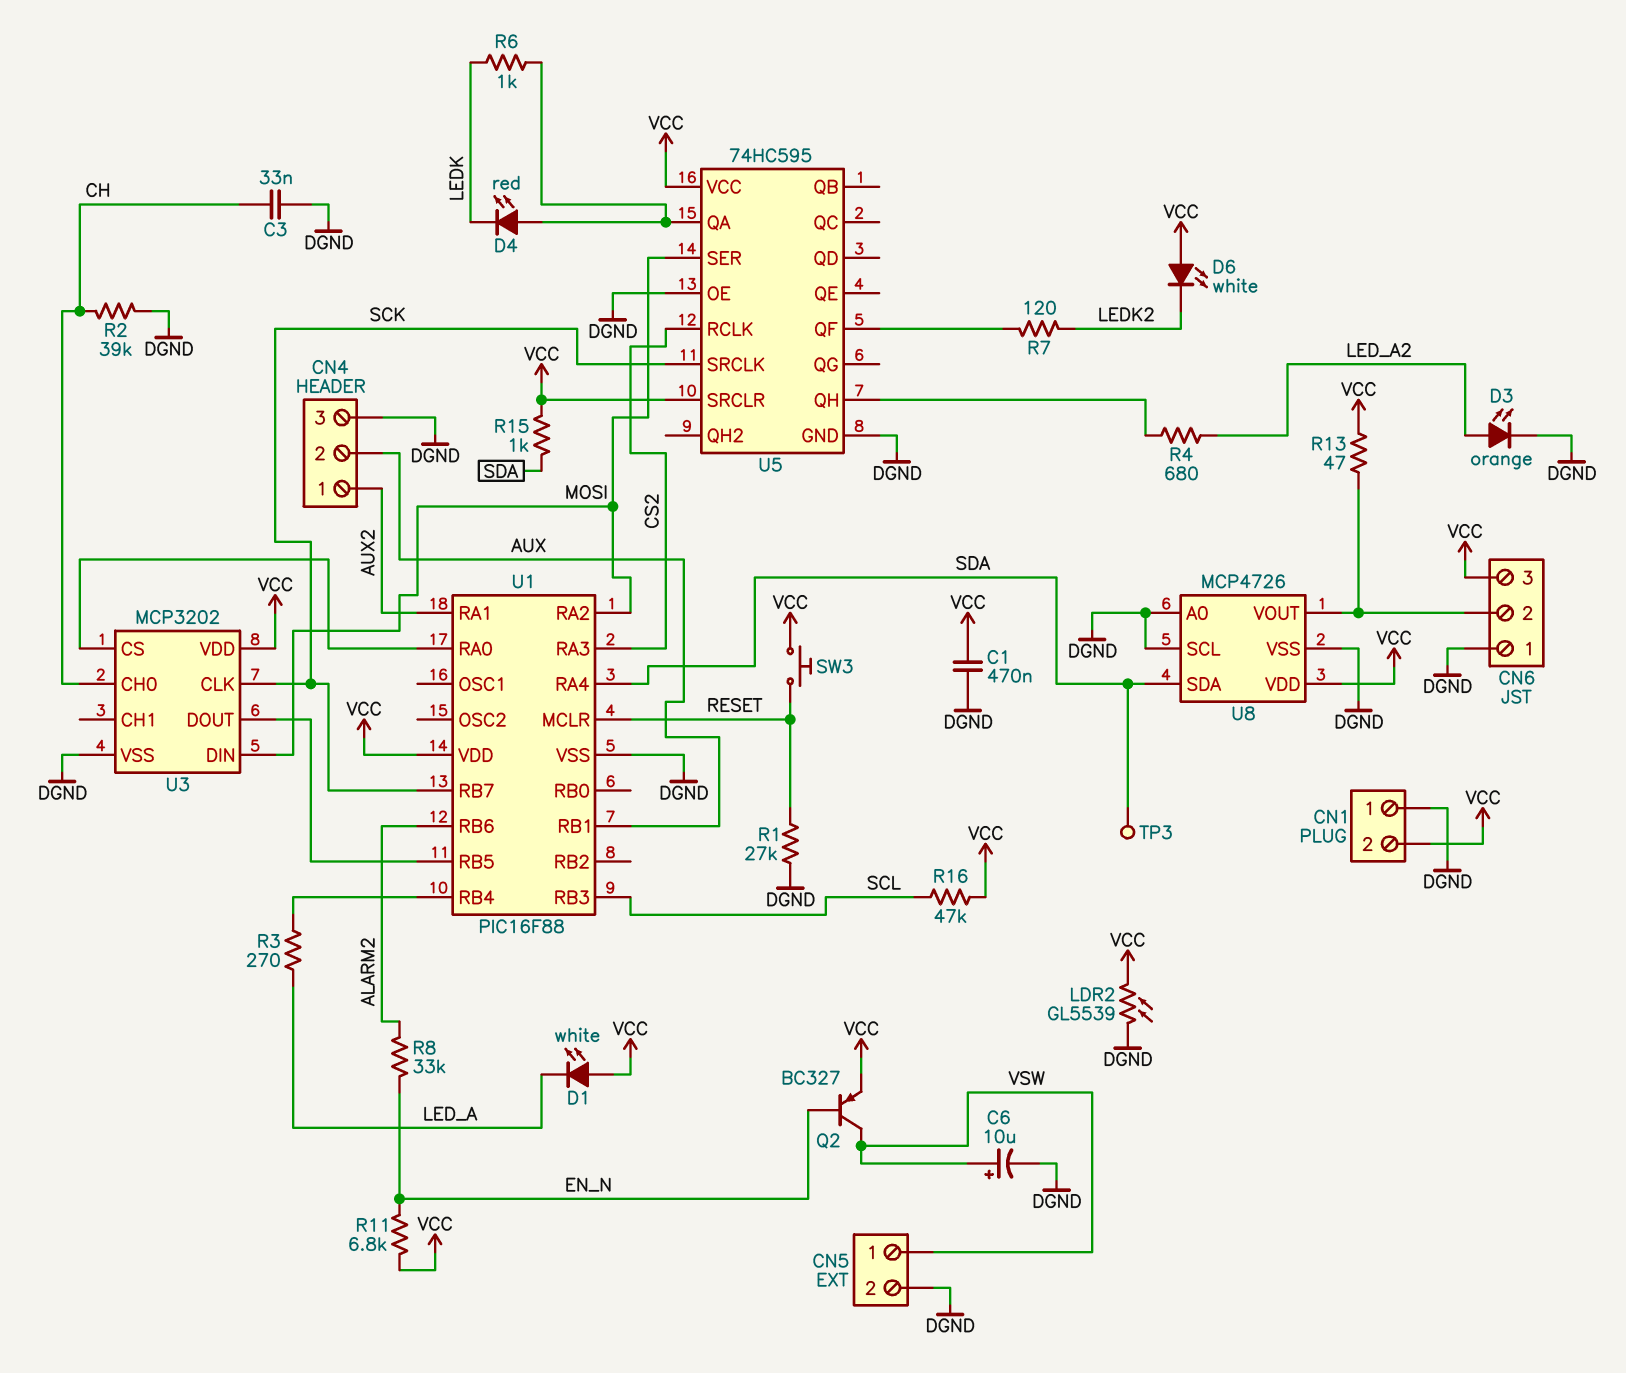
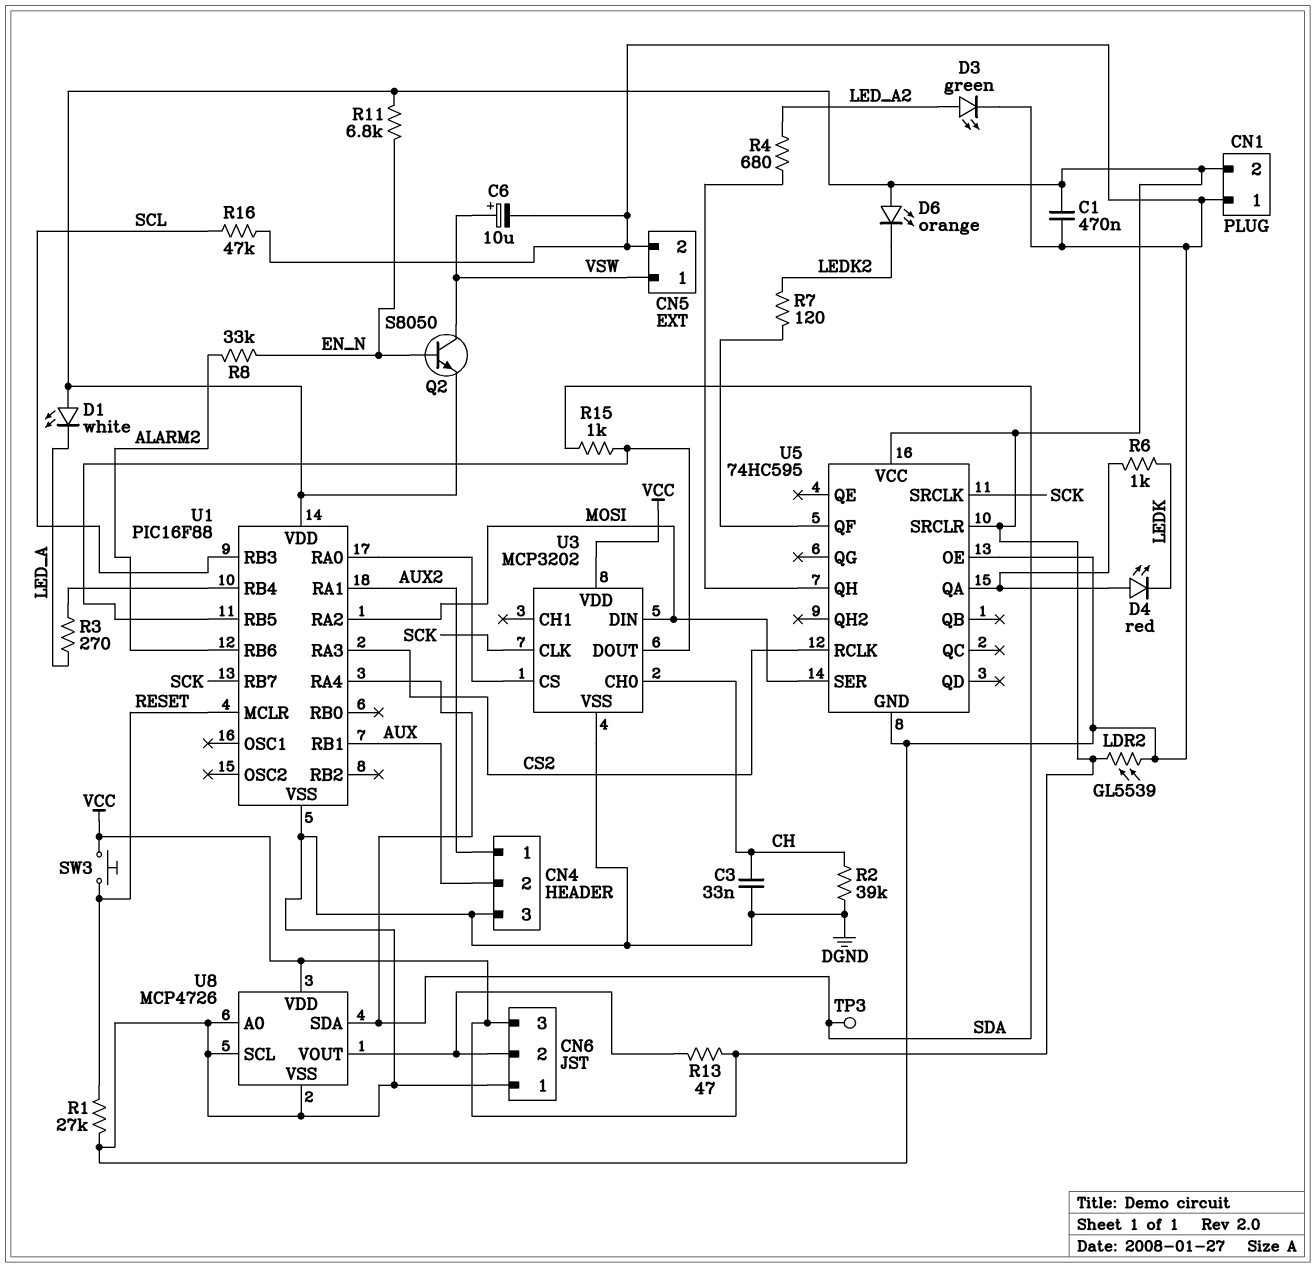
D3: LED orange (A LED_A2, K DGND) -> LED green (A LED_A2, K DGND)
D6: LED white (A VCC, K LEDK2) -> LED orange (A VCC, K LEDK2)
Q2: PNP BC327 (B EN_N, C VSW, E VCC) -> NPN S8050 (B EN_N, C VSW, E VCC)
R15: 1k (SDA, VCC) -> 1k (SDA, U1/RB5)
R16: 47k (SCL, VCC) -> 47k (DGND, SCL)

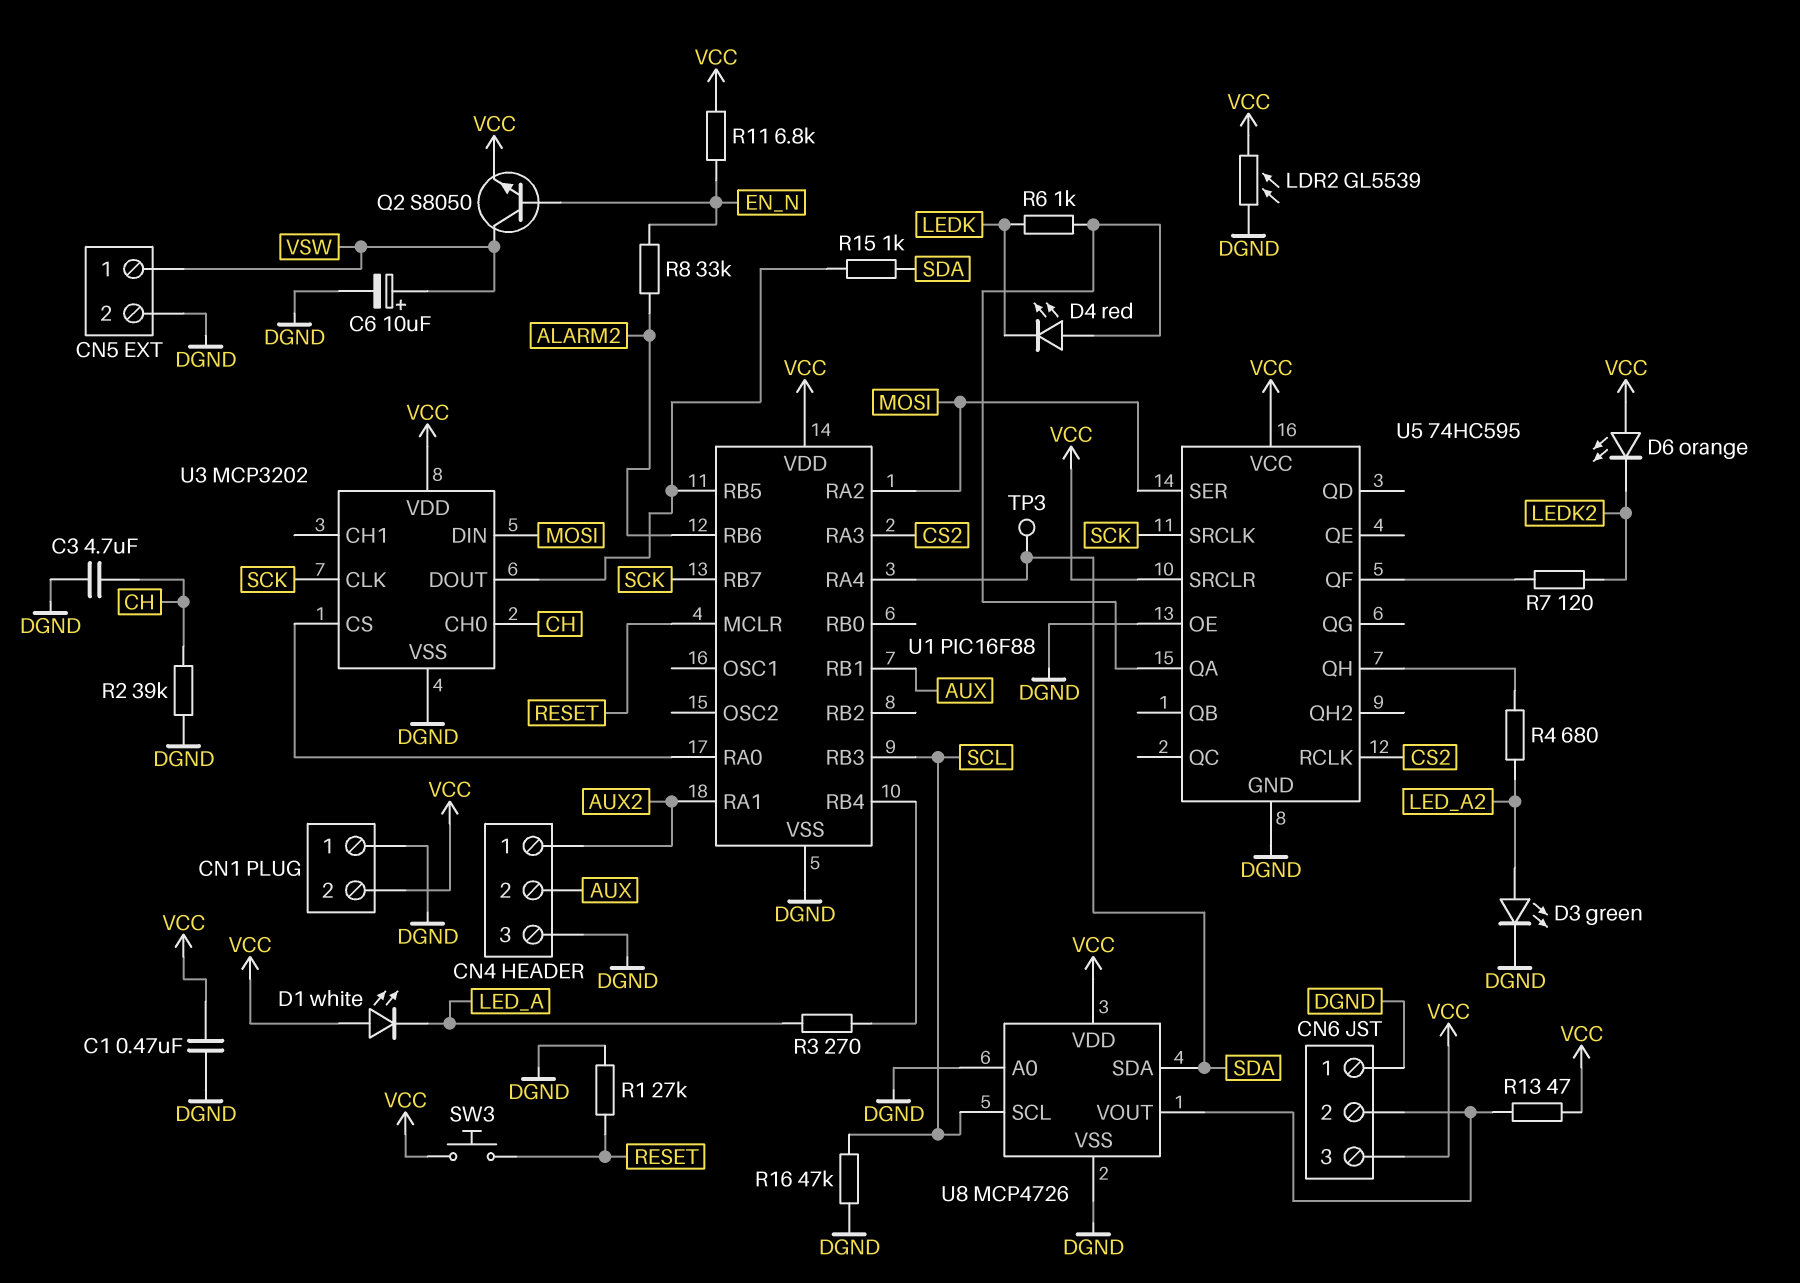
C3: 33nF (CH, DGND) -> 4.7uF (CH, DGND)
U8 pin SCL: DGND -> SCL

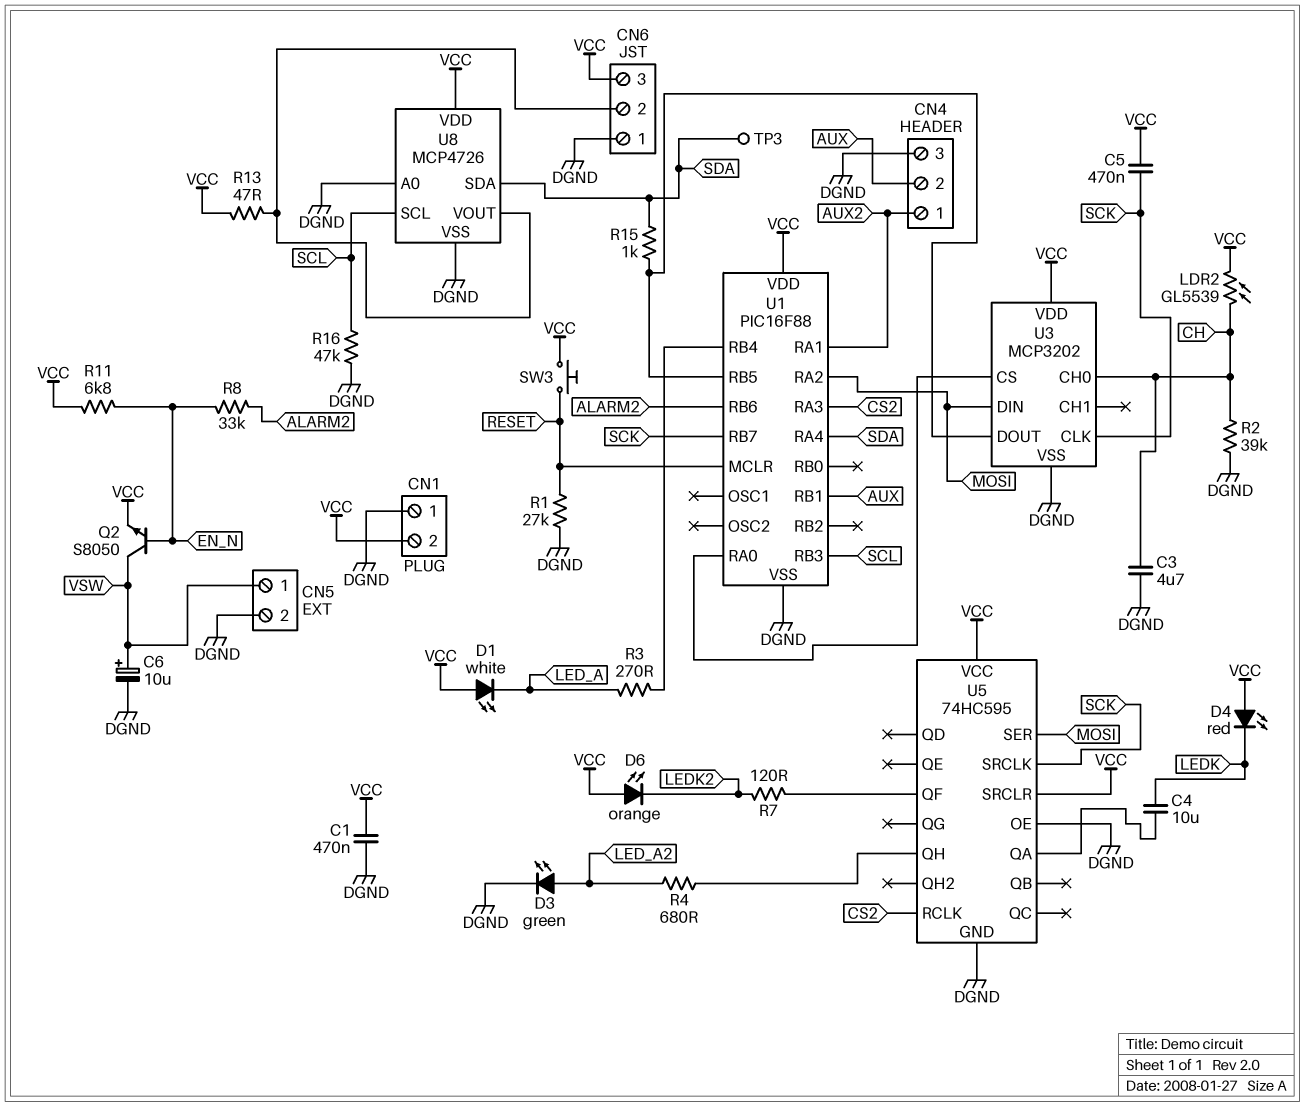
C4: none -> 10uF (LEDK, U5/QA)
C5: none -> 470nF (SCK, VCC)
D4: LED red (A U5/QA, K LEDK) -> LED red (A VCC, K LEDK)
LDR2: GL5539 (DGND, VCC) -> GL5539 (CH, VCC)
R6: 1k (LEDK, U5/QA) -> none

